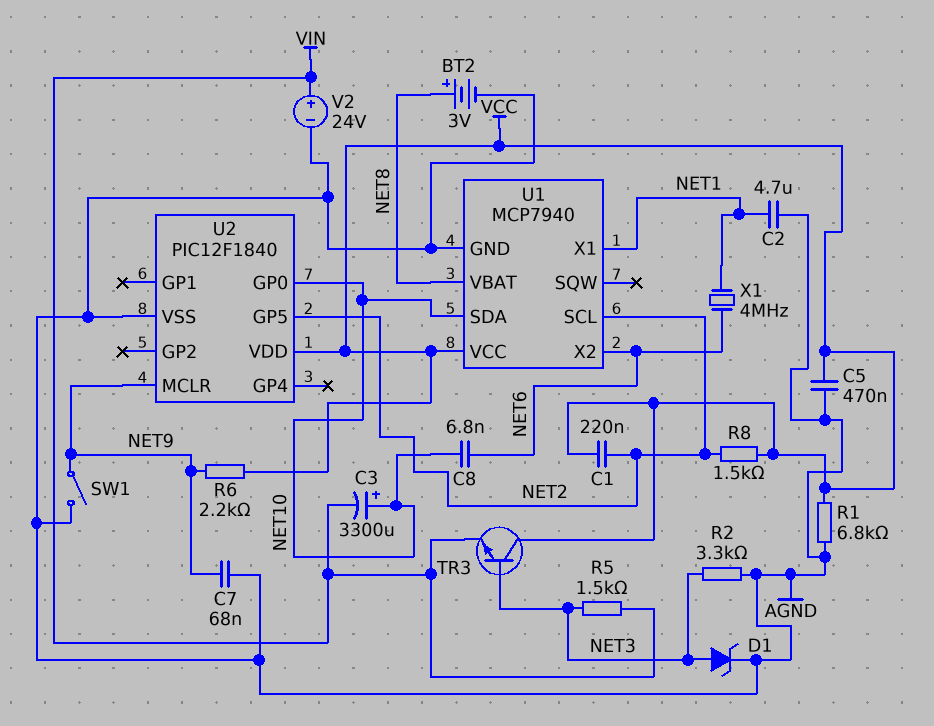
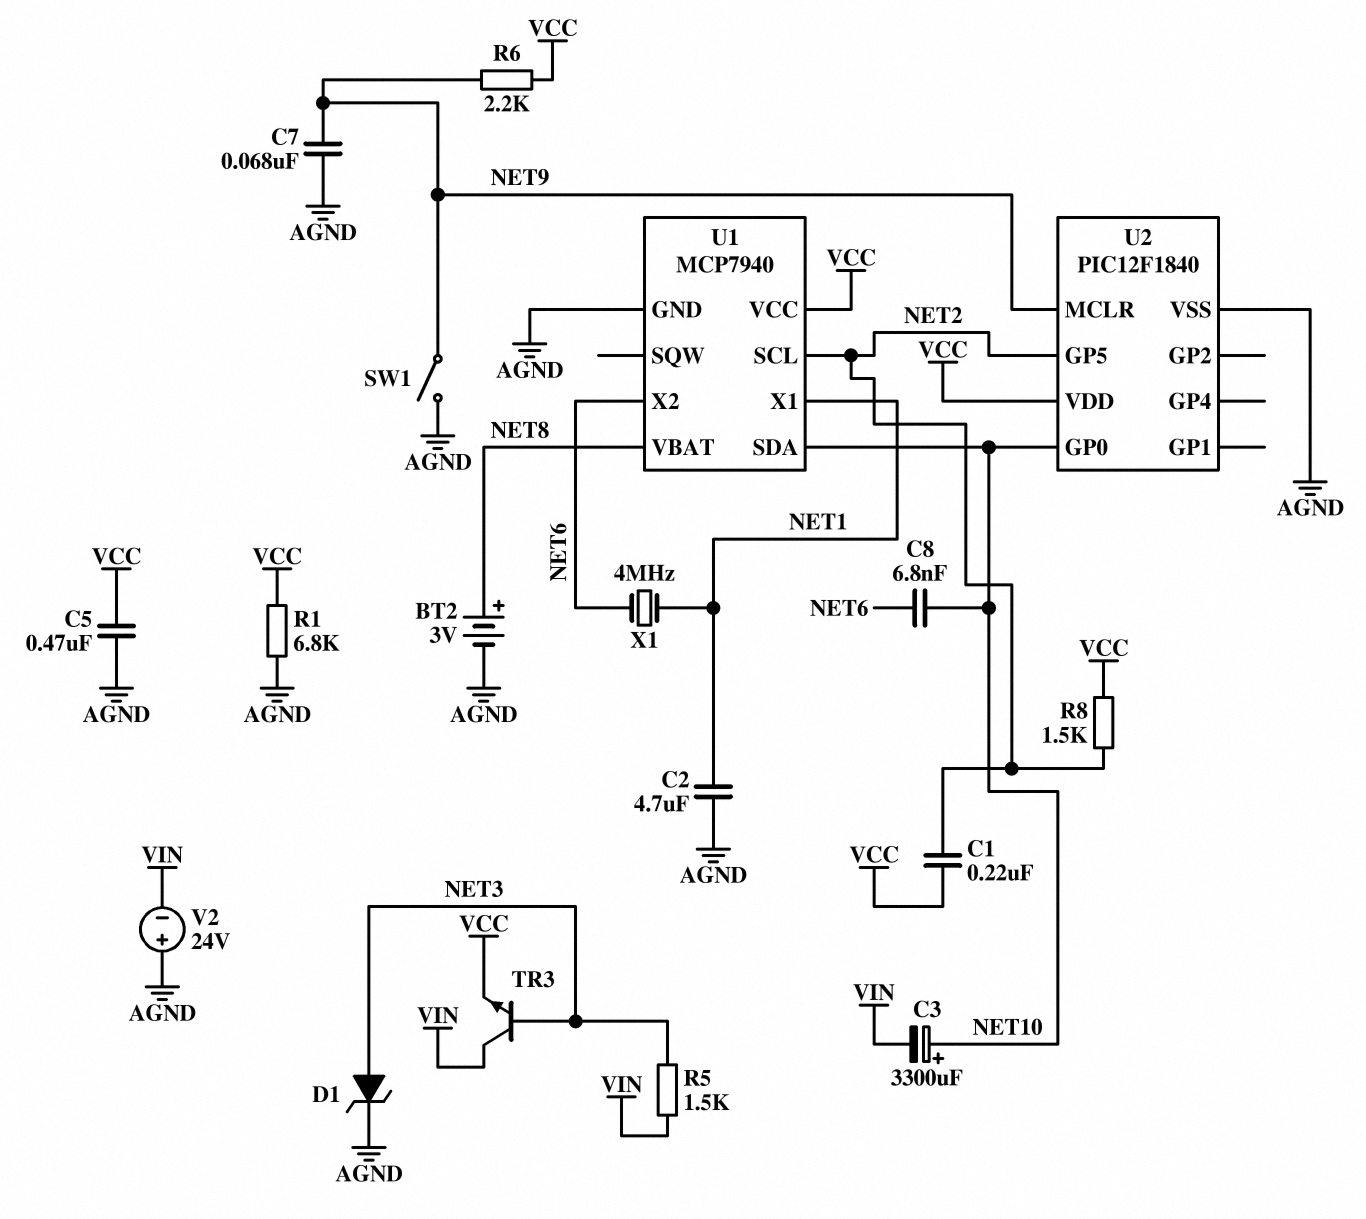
R2: 3.3k (AGND, NET3) -> none
TR3: NPN (B NET3, C VCC, E VIN) -> NPN (B NET3, C VIN, E VCC)
V2: 24V (plus VIN, minus AGND) -> 24V (plus AGND, minus VIN)

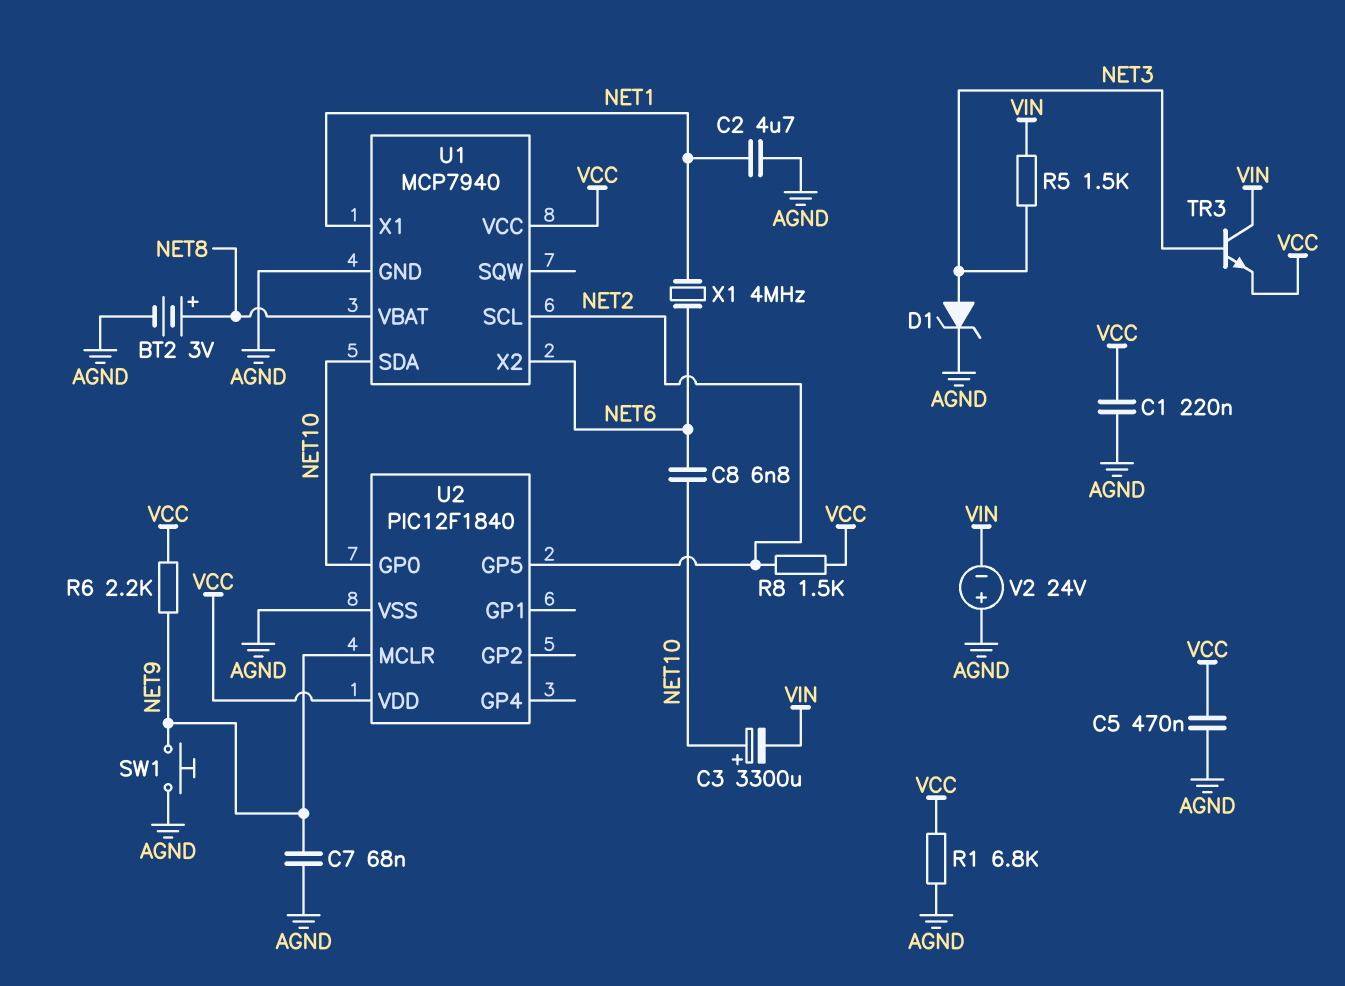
C1: 220nF (NET2, VCC) -> 220nF (AGND, VCC)
SW1: switch (AGND, NET9) -> button (AGND, NET9)

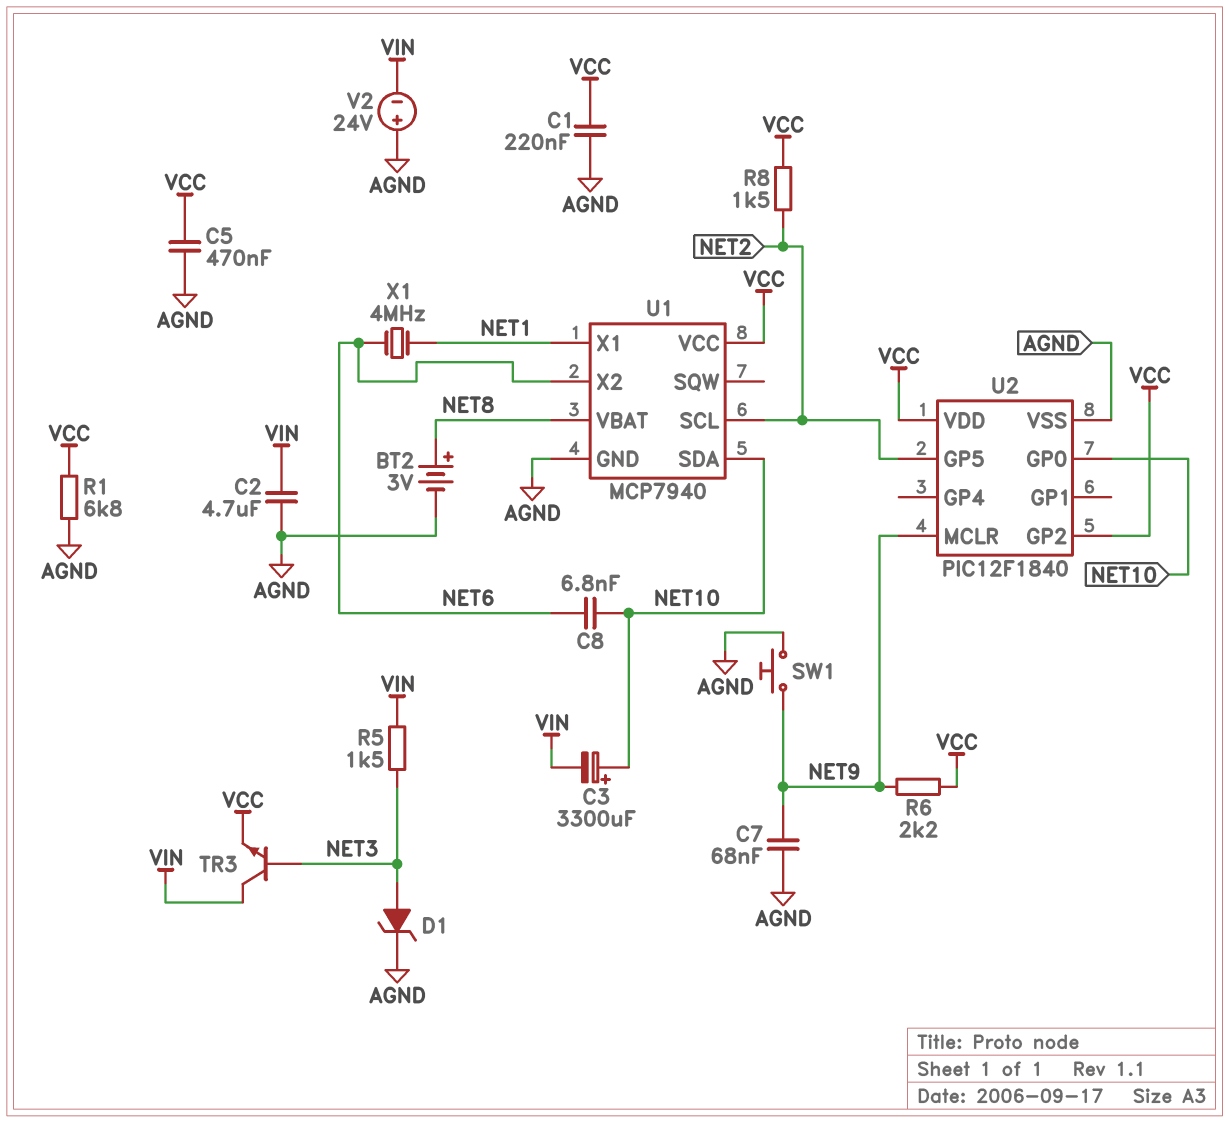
C2: 4.7uF (AGND, NET1) -> 4.7uF (AGND, VIN)
U2 pin GP2: none -> VCC

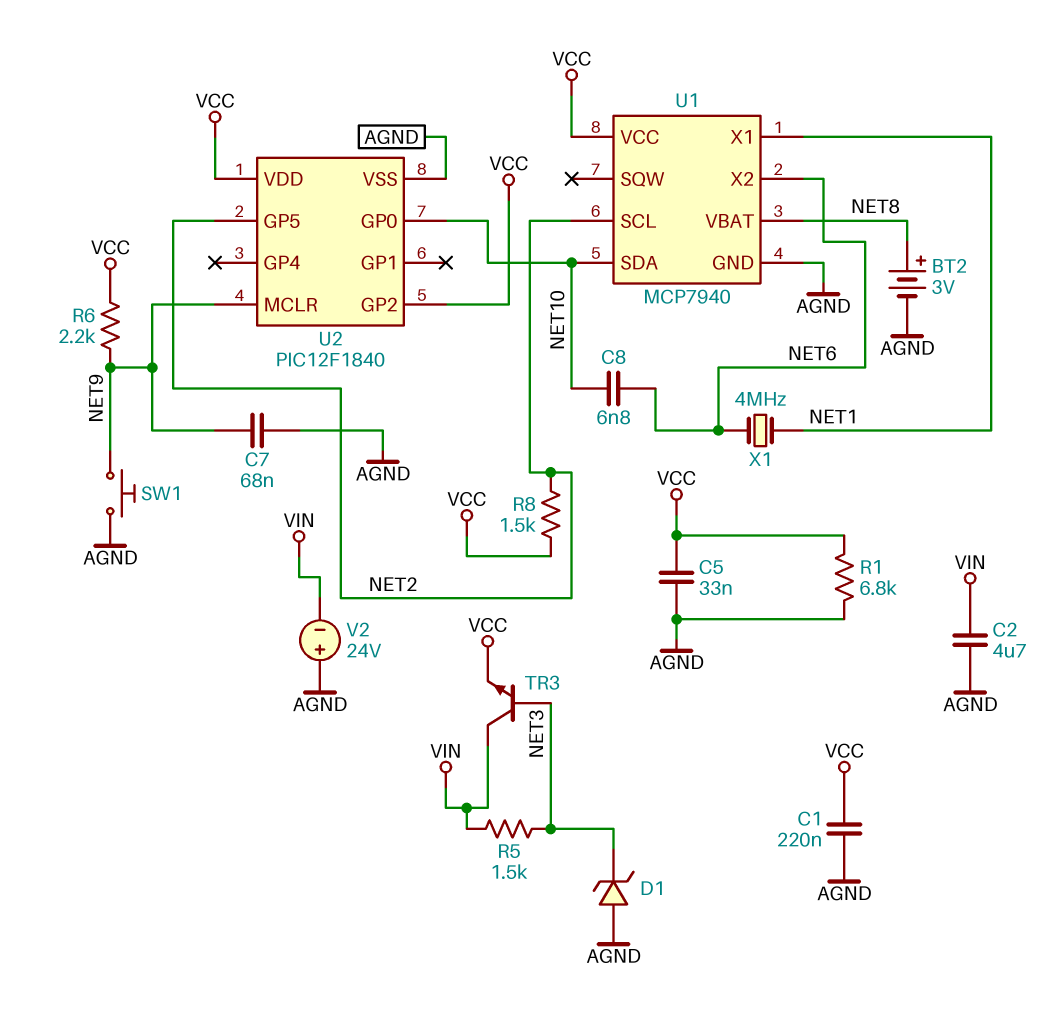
C3: 3300uF (plus NET10, minus VIN) -> none
C5: 470nF (AGND, VCC) -> 33nF (AGND, VCC)
D1: zener (A NET3, K AGND) -> zener (A AGND, K NET3)

